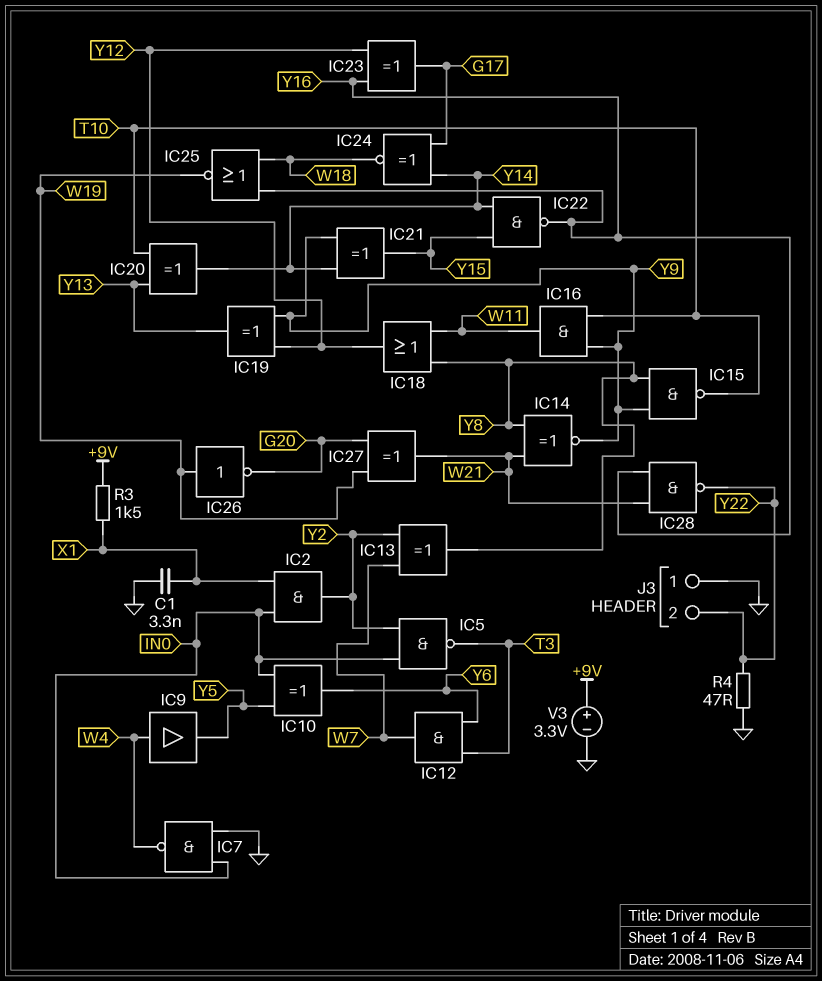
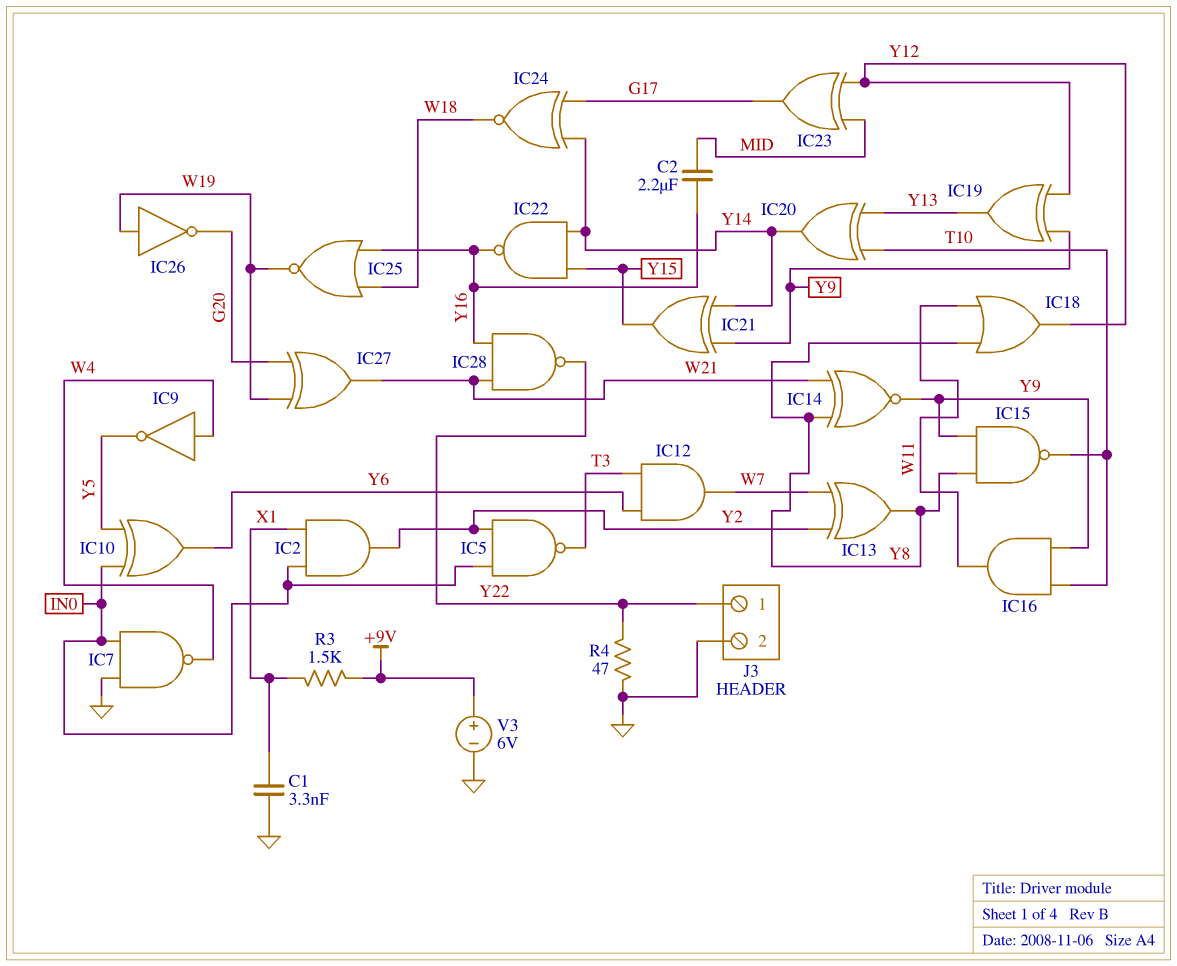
C2: none -> 2.2uF (MID, Y16)
IC9: buffer (in W4, out Y5) -> NOT (in W4, out Y5)
IC23: XOR (in Y12, in Y16, out G17) -> XOR (in MID, in Y12, out G17)
J3 pin 1: GND -> Y22
J3 pin 2: Y22 -> GND
V3: 3.3V (plus +9V, minus GND) -> 6V (plus +9V, minus GND)

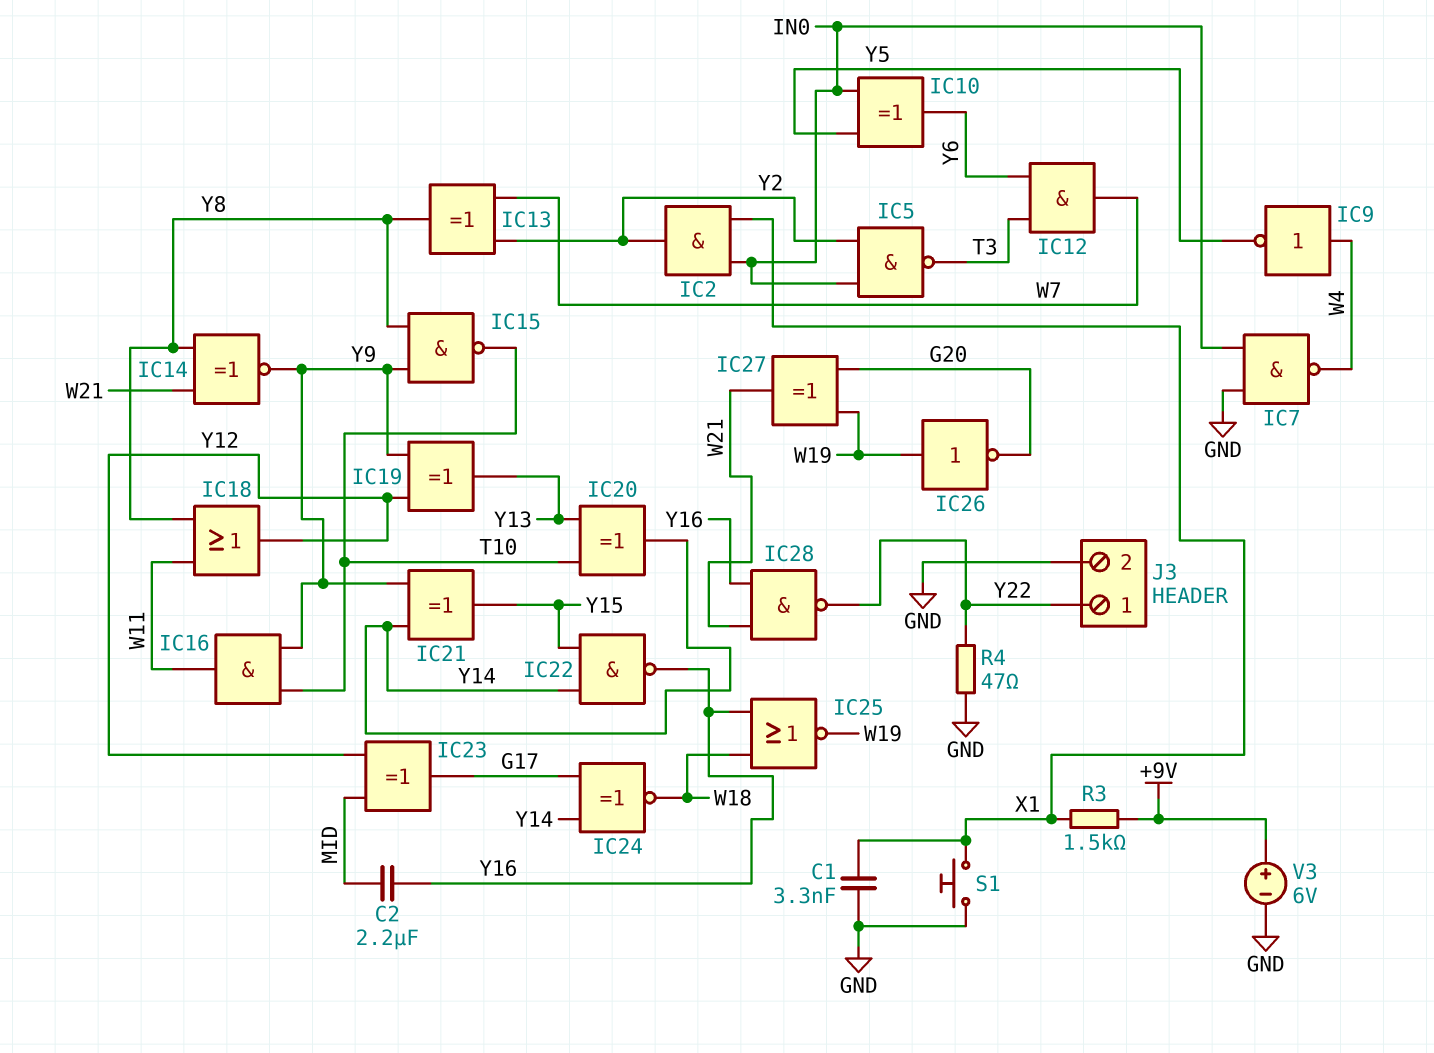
S1: none -> button (GND, X1)

